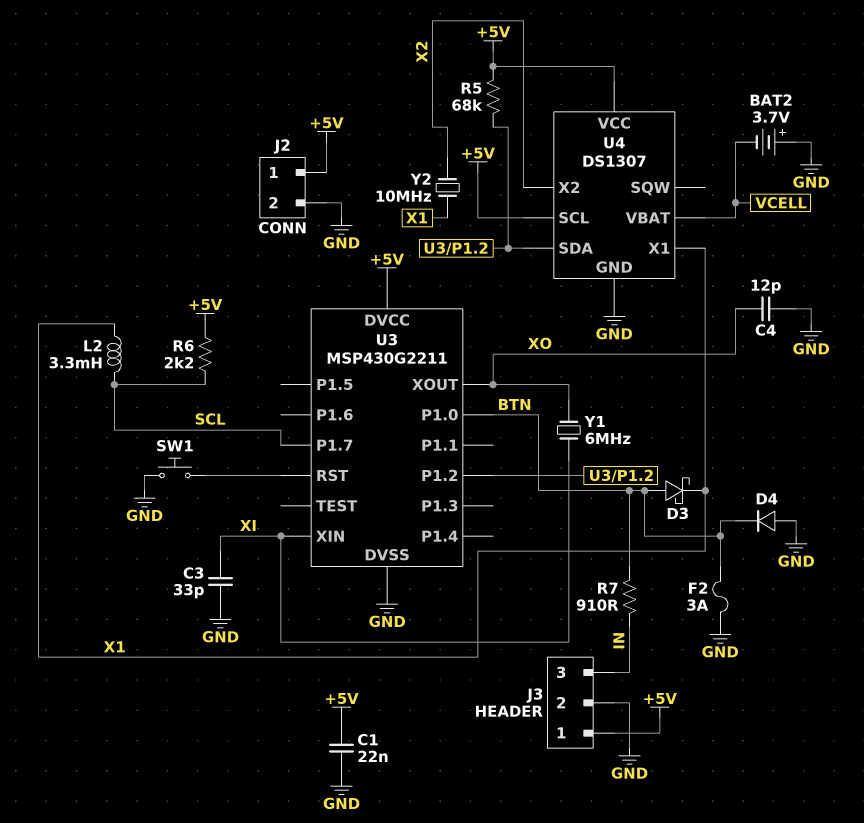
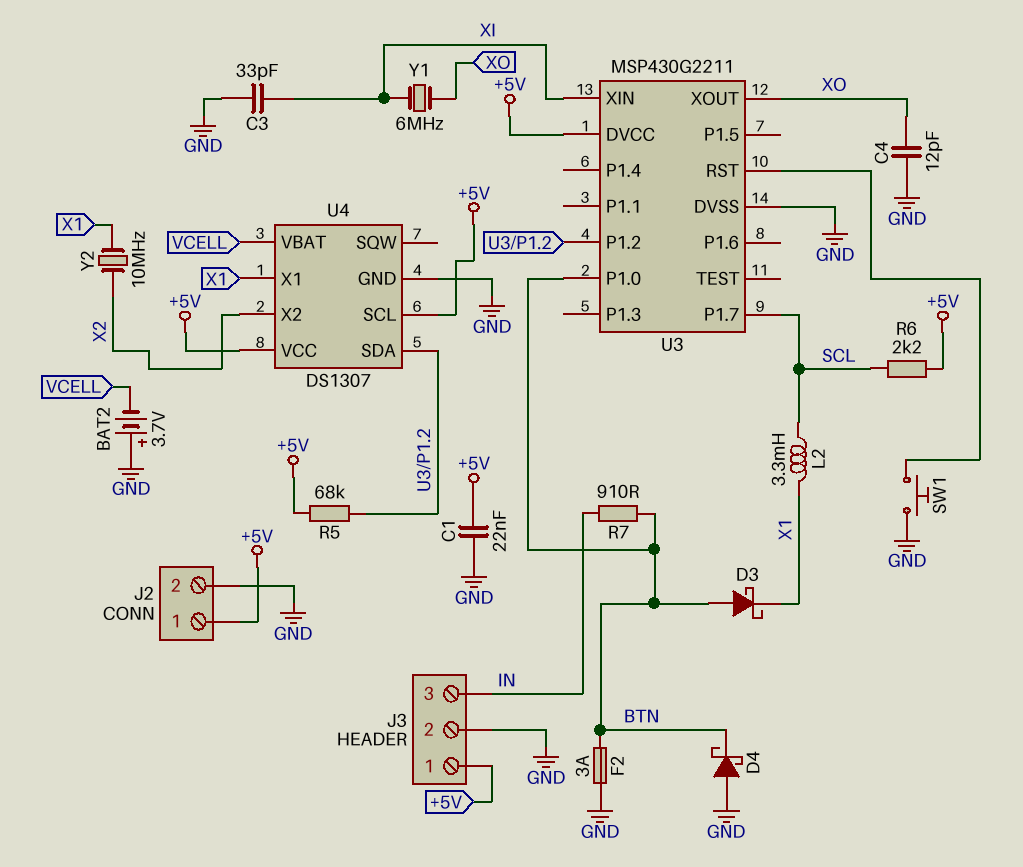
D4: diode (A GND, K BTN) -> schottky (A GND, K BTN)

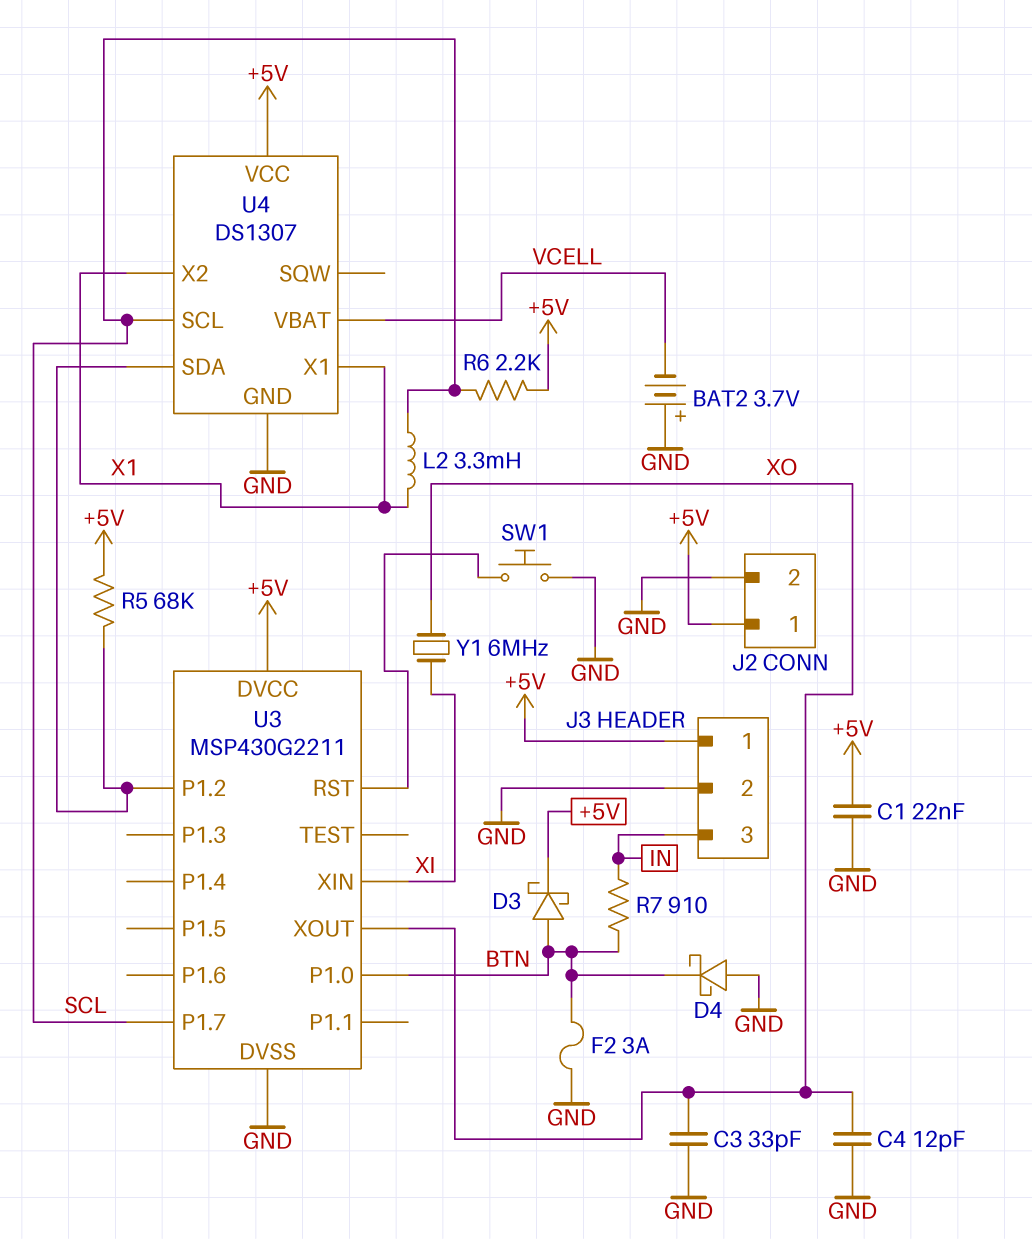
C3: 33pF (GND, XI) -> 33pF (GND, XO)
D3: schottky (A BTN, K X1) -> schottky (A BTN, K +5V)
U4 pin SCL: +5V -> SCL
U4 pin X2: X2 -> X1
Y2: 10MHz (X1, X2) -> none

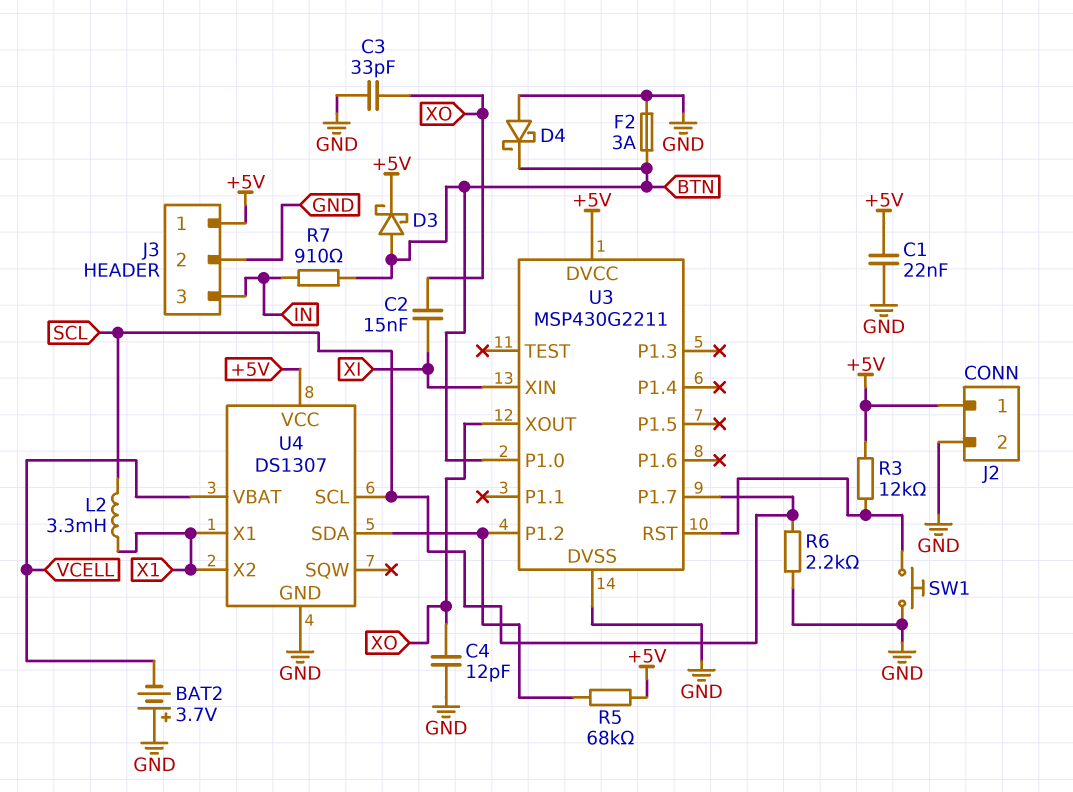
C2: none -> 15nF (XI, XO)
R3: none -> 12k (+5V, U3/RST)
R6: 2.2k (+5V, SCL) -> 2.2k (GND, SCL)
Y1: 6MHz (XI, XO) -> none

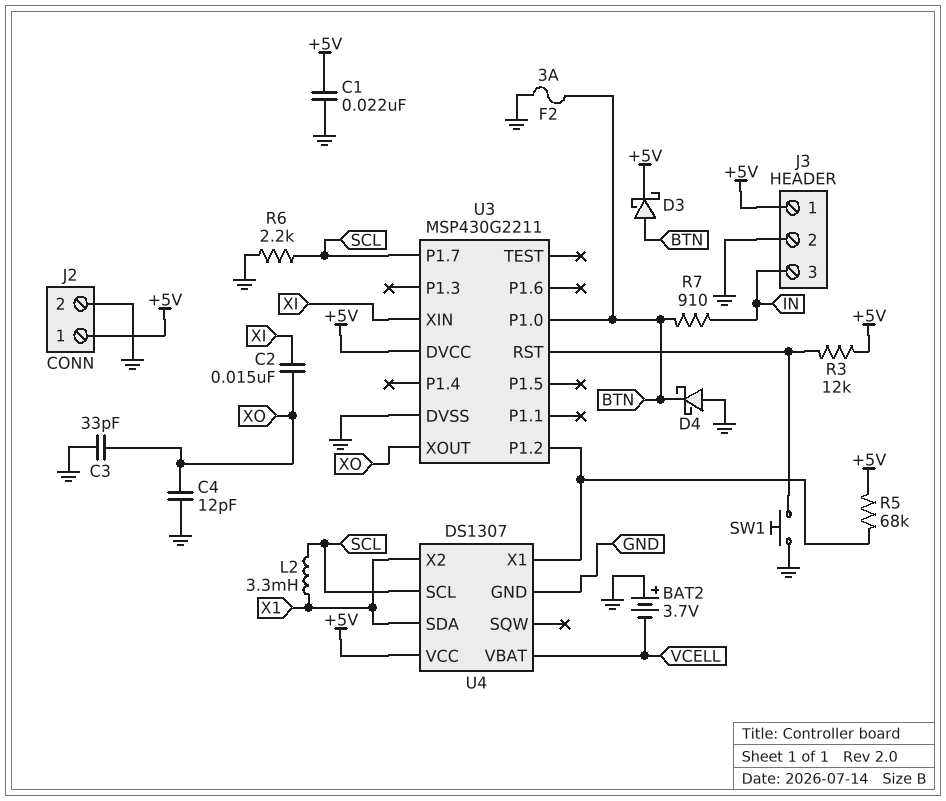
U4 pin SDA: U3/P1.2 -> X1
U4 pin X1: X1 -> U3/P1.2

